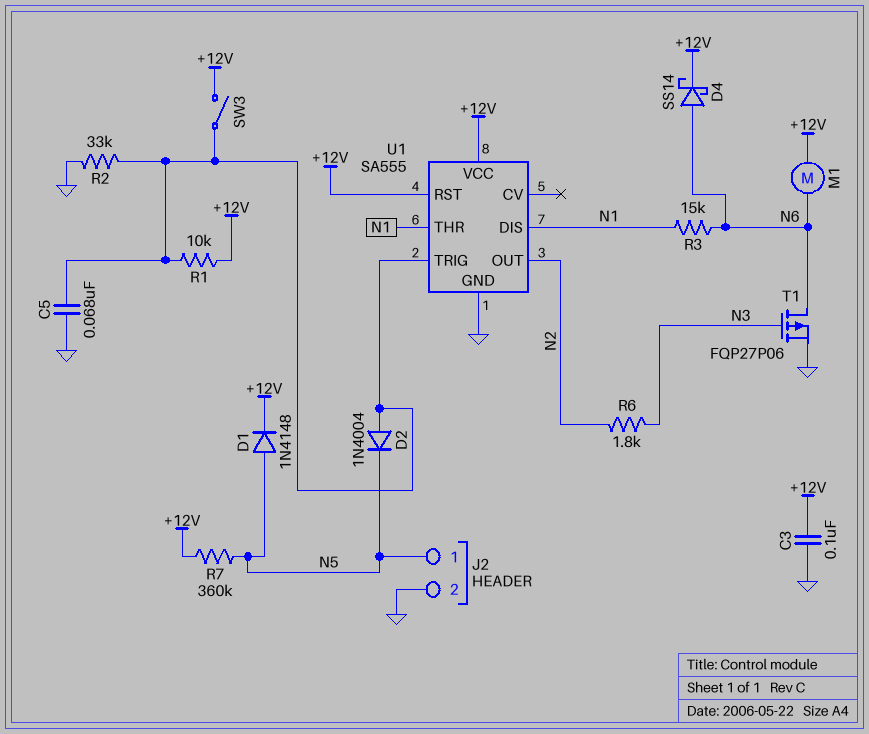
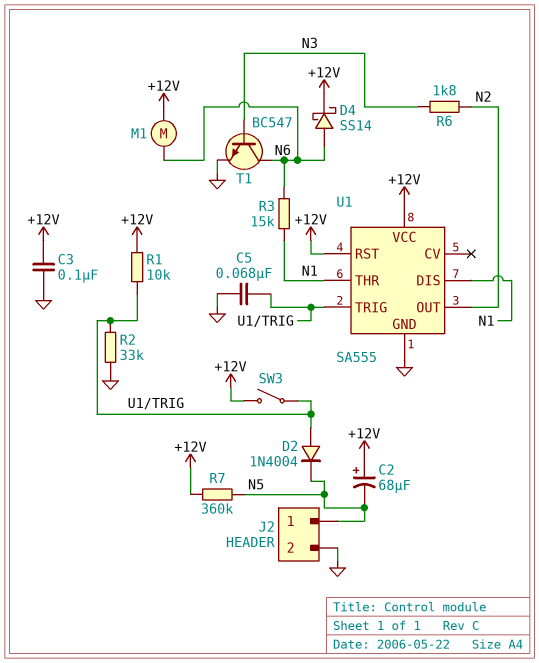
C2: none -> 68uF (plus +12V, minus N5)
D1: diode 1N4148 (A N5, K +12V) -> none
T1: PMOS FQP27P06 (G N3, D N6, S GND) -> NPN BC547 (B N3, C N6, E GND)

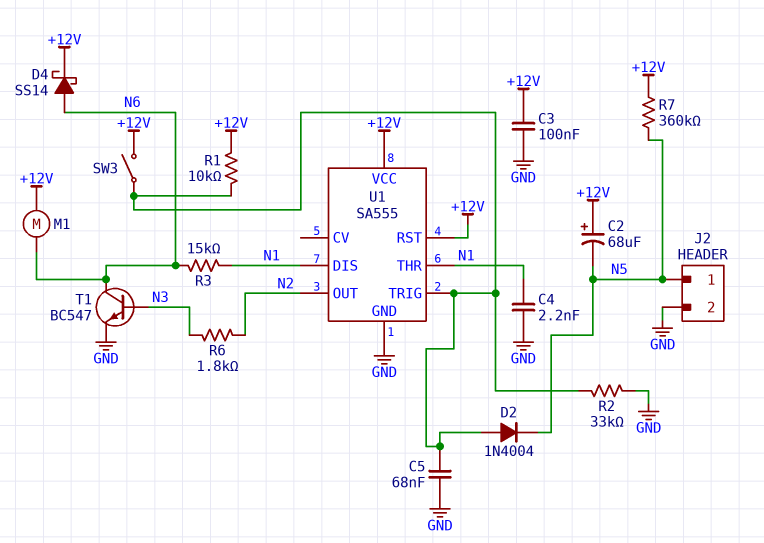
C4: none -> 2.2nF (GND, N1)

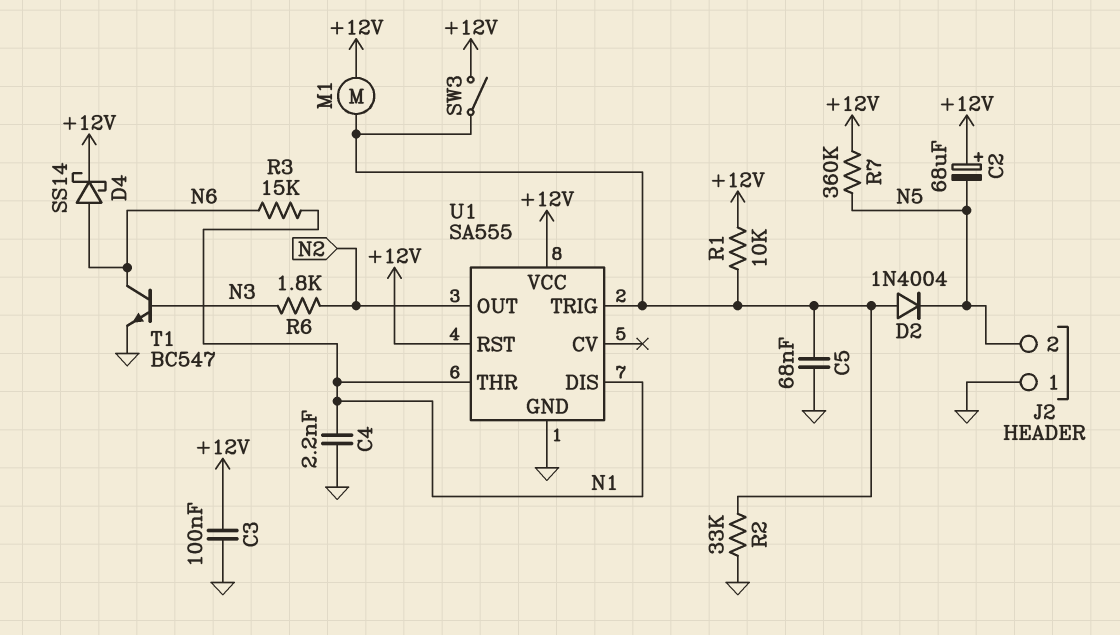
J2 pin 1: N5 -> GND
J2 pin 2: GND -> N5
M1: motor (+12V, N6) -> motor (+12V, U1/TRIG)

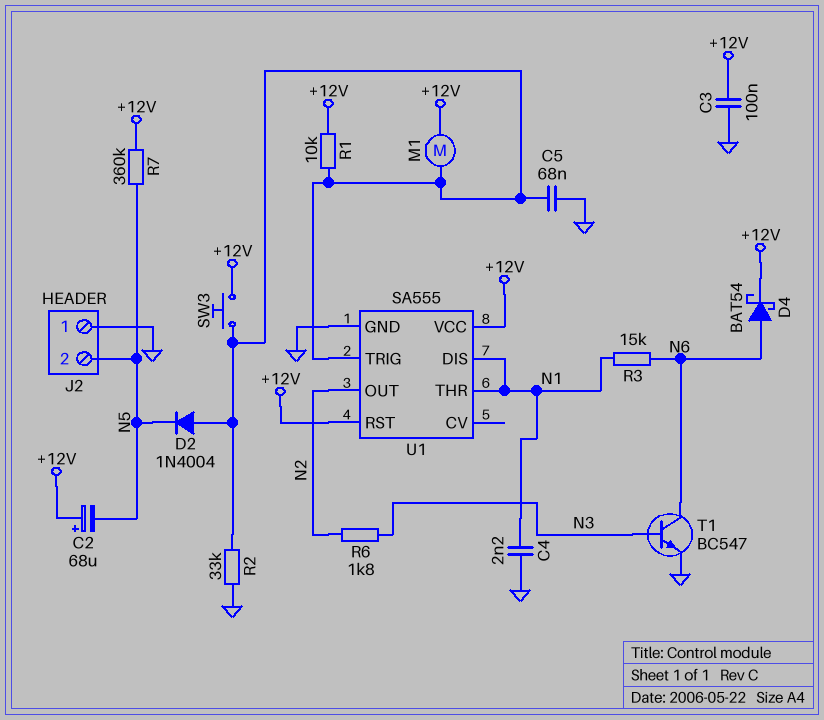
D4: schottky SS14 (A N6, K +12V) -> schottky BAT54 (A N6, K +12V)
SW3: switch (+12V, U1/TRIG) -> button (+12V, U1/TRIG)

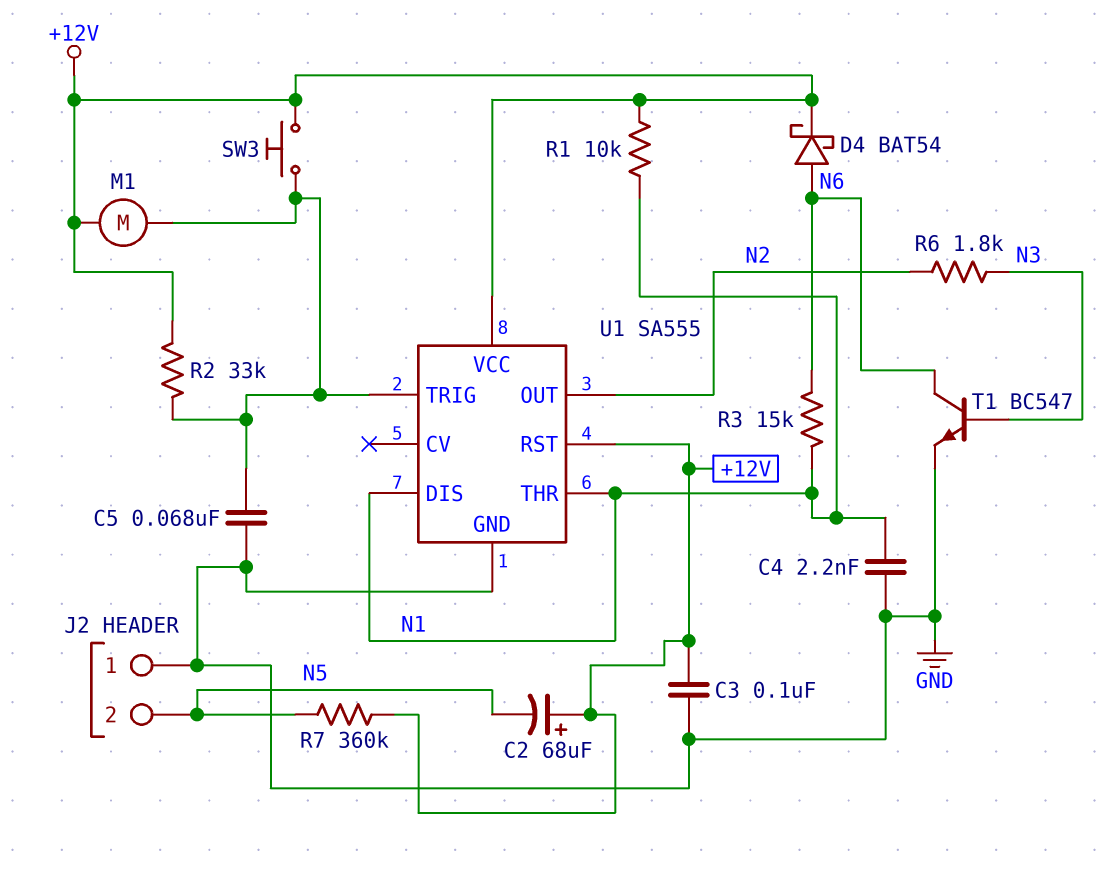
D2: diode 1N4004 (A U1/TRIG, K N5) -> none
R1: 10k (+12V, U1/TRIG) -> 10k (+12V, N1)
R2: 33k (GND, U1/TRIG) -> 33k (+12V, U1/TRIG)

